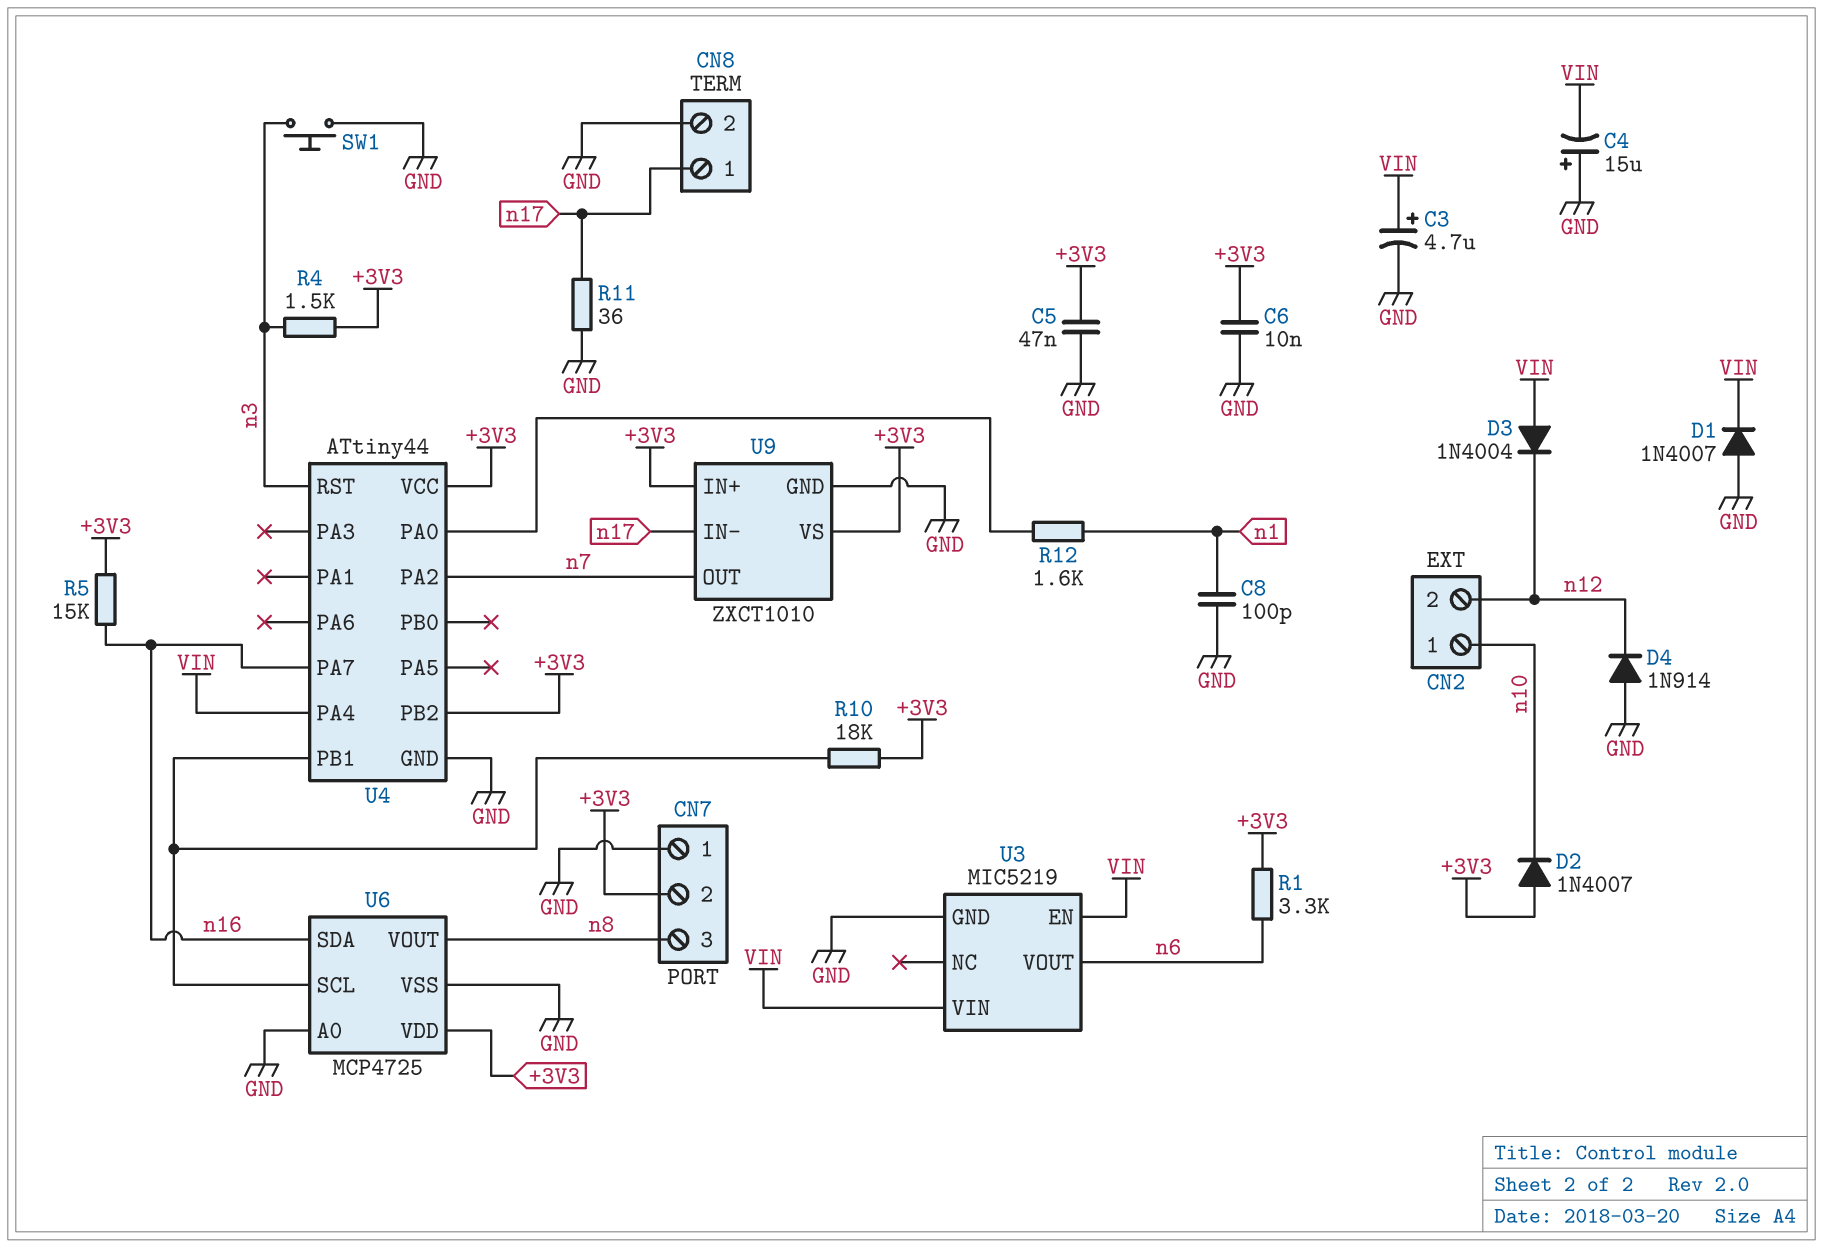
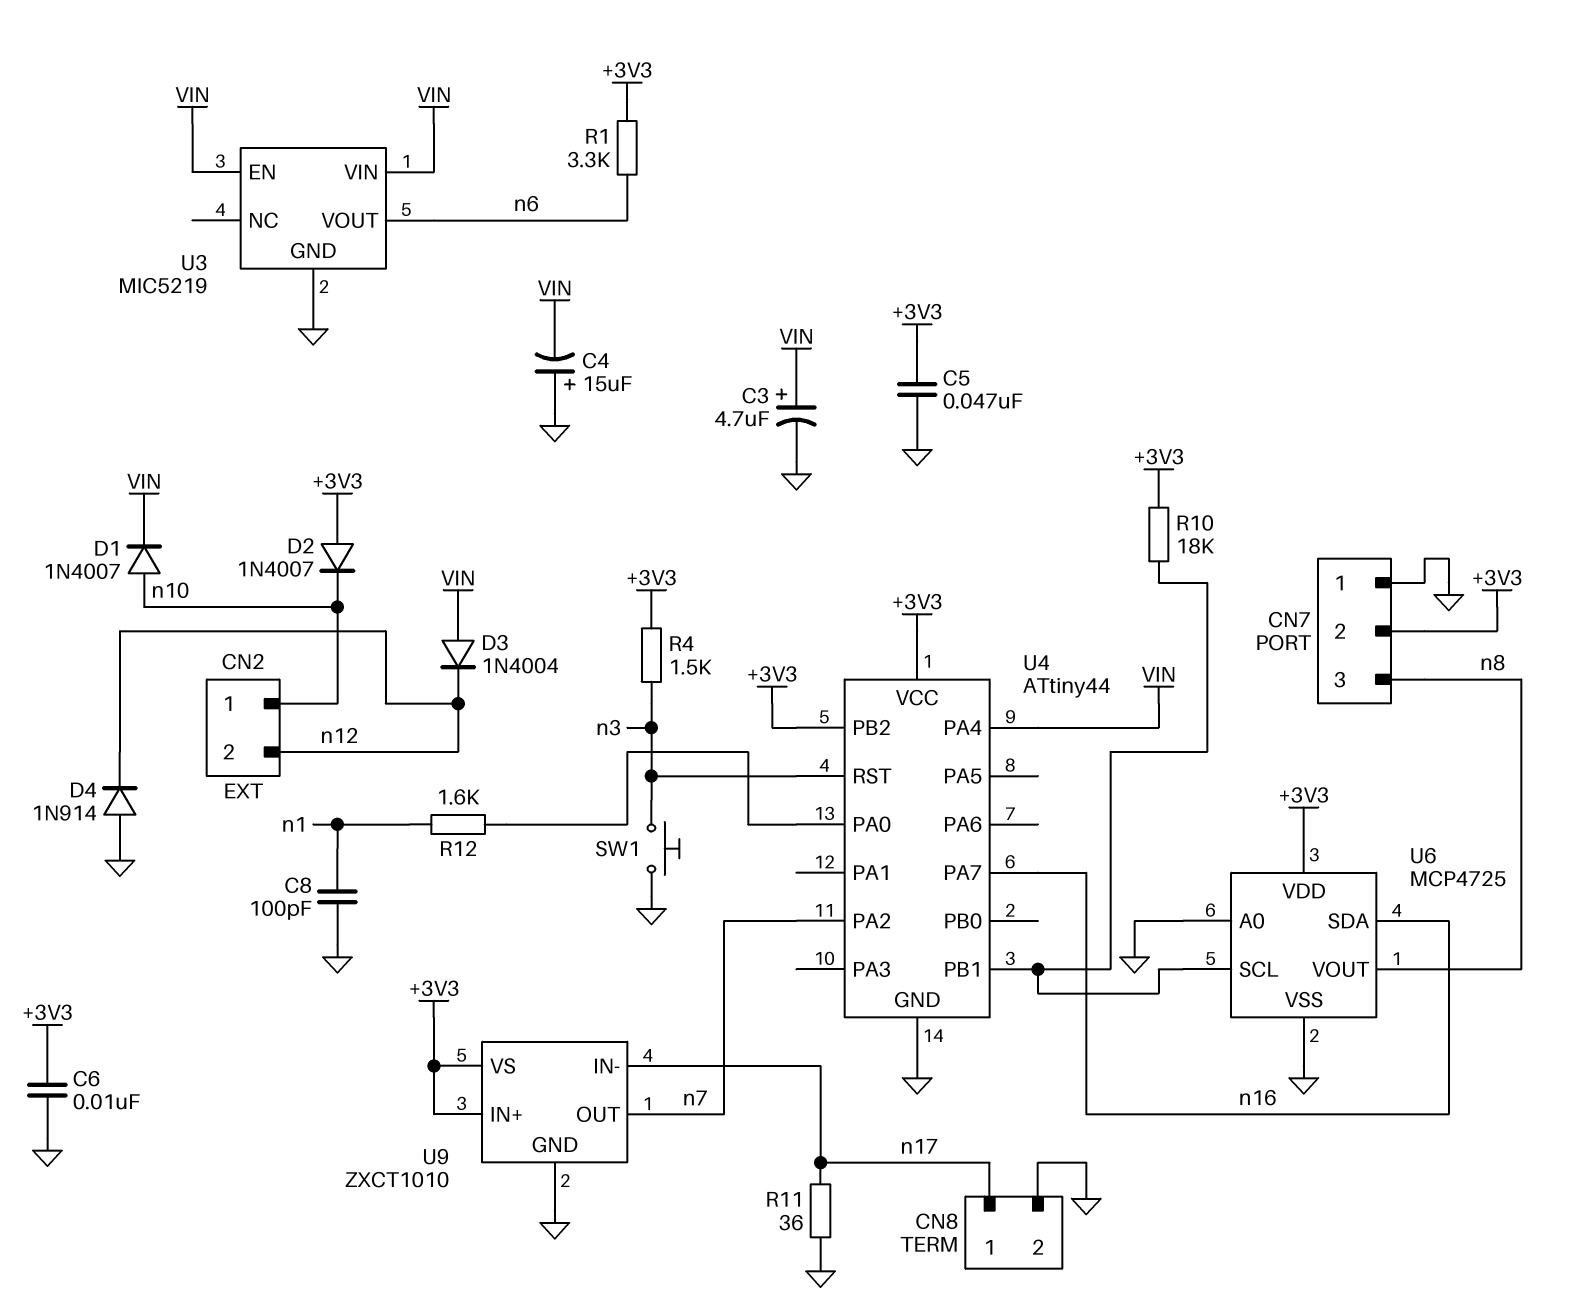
D1: diode 1N4007 (A GND, K VIN) -> diode 1N4007 (A n10, K VIN)
R5: 15k (+3V3, n16) -> none

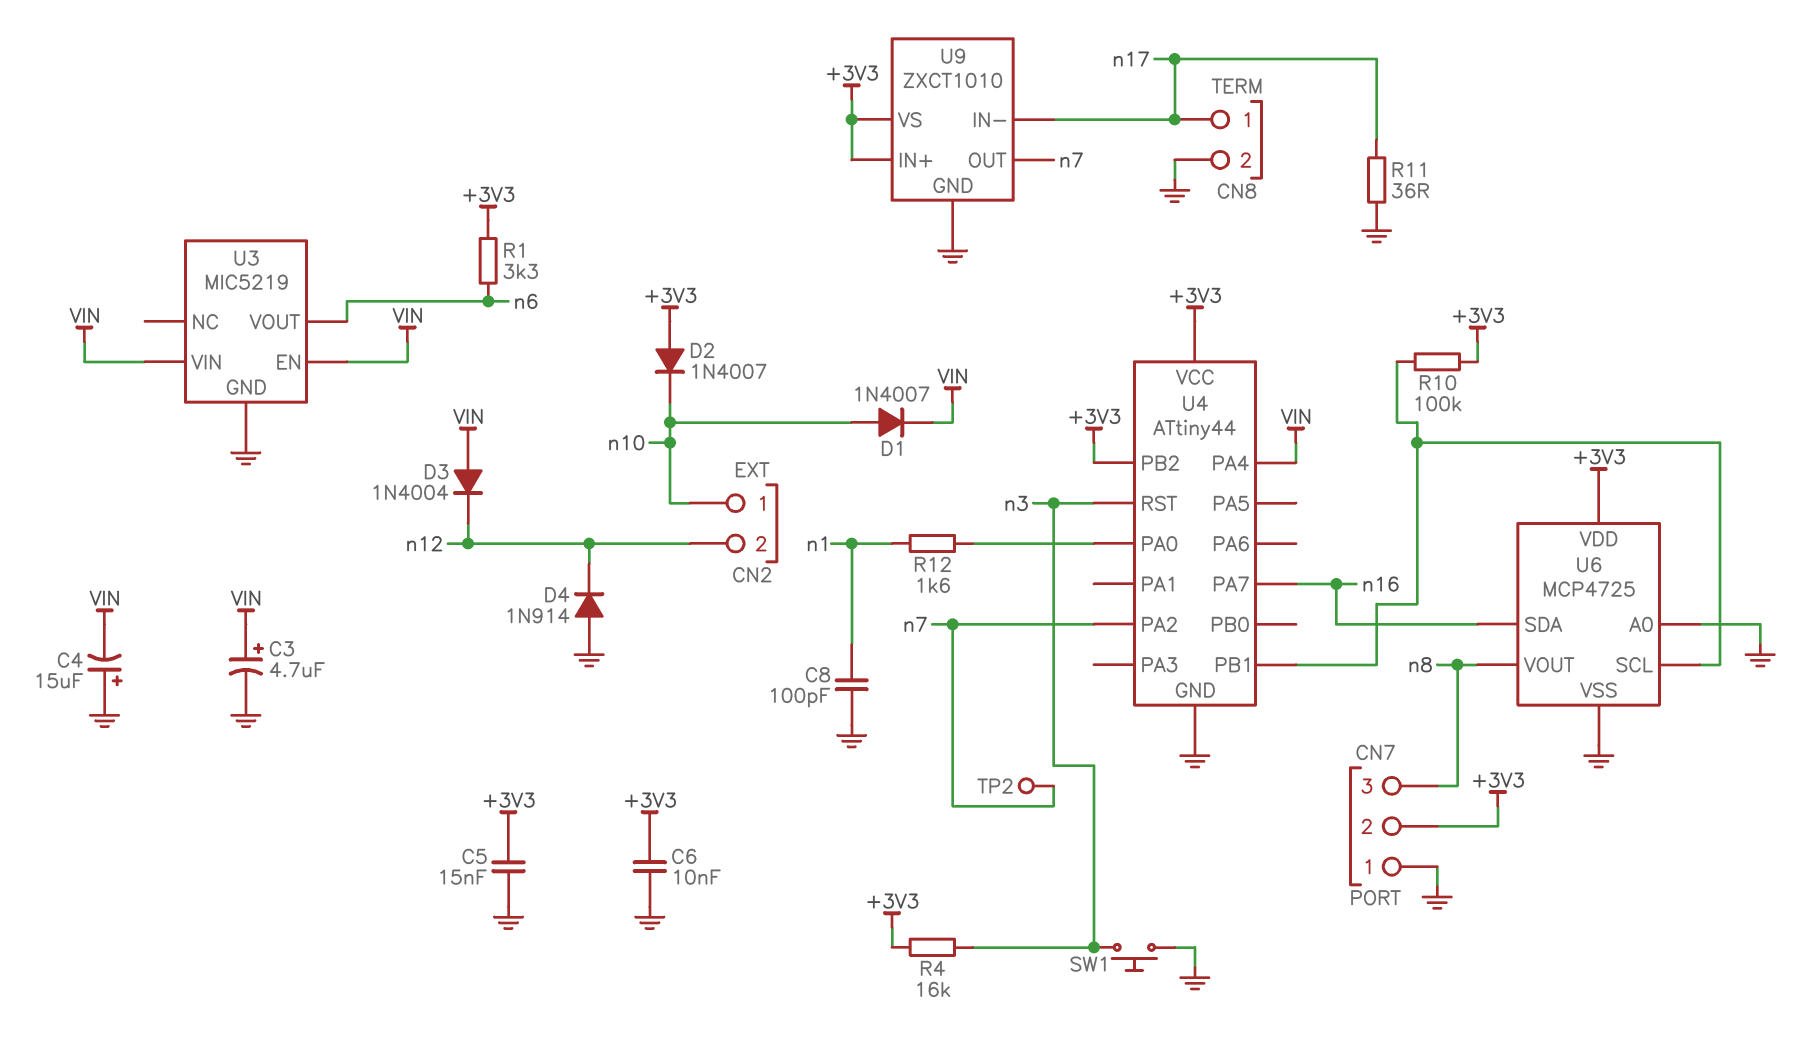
C5: 47nF (+3V3, GND) -> 15nF (+3V3, GND)
R4: 1.5k (+3V3, n3) -> 16k (+3V3, n3)
R10: 18k (+3V3, U4/PB1) -> 100k (+3V3, U4/PB1)
TP2: none -> test point (n7)

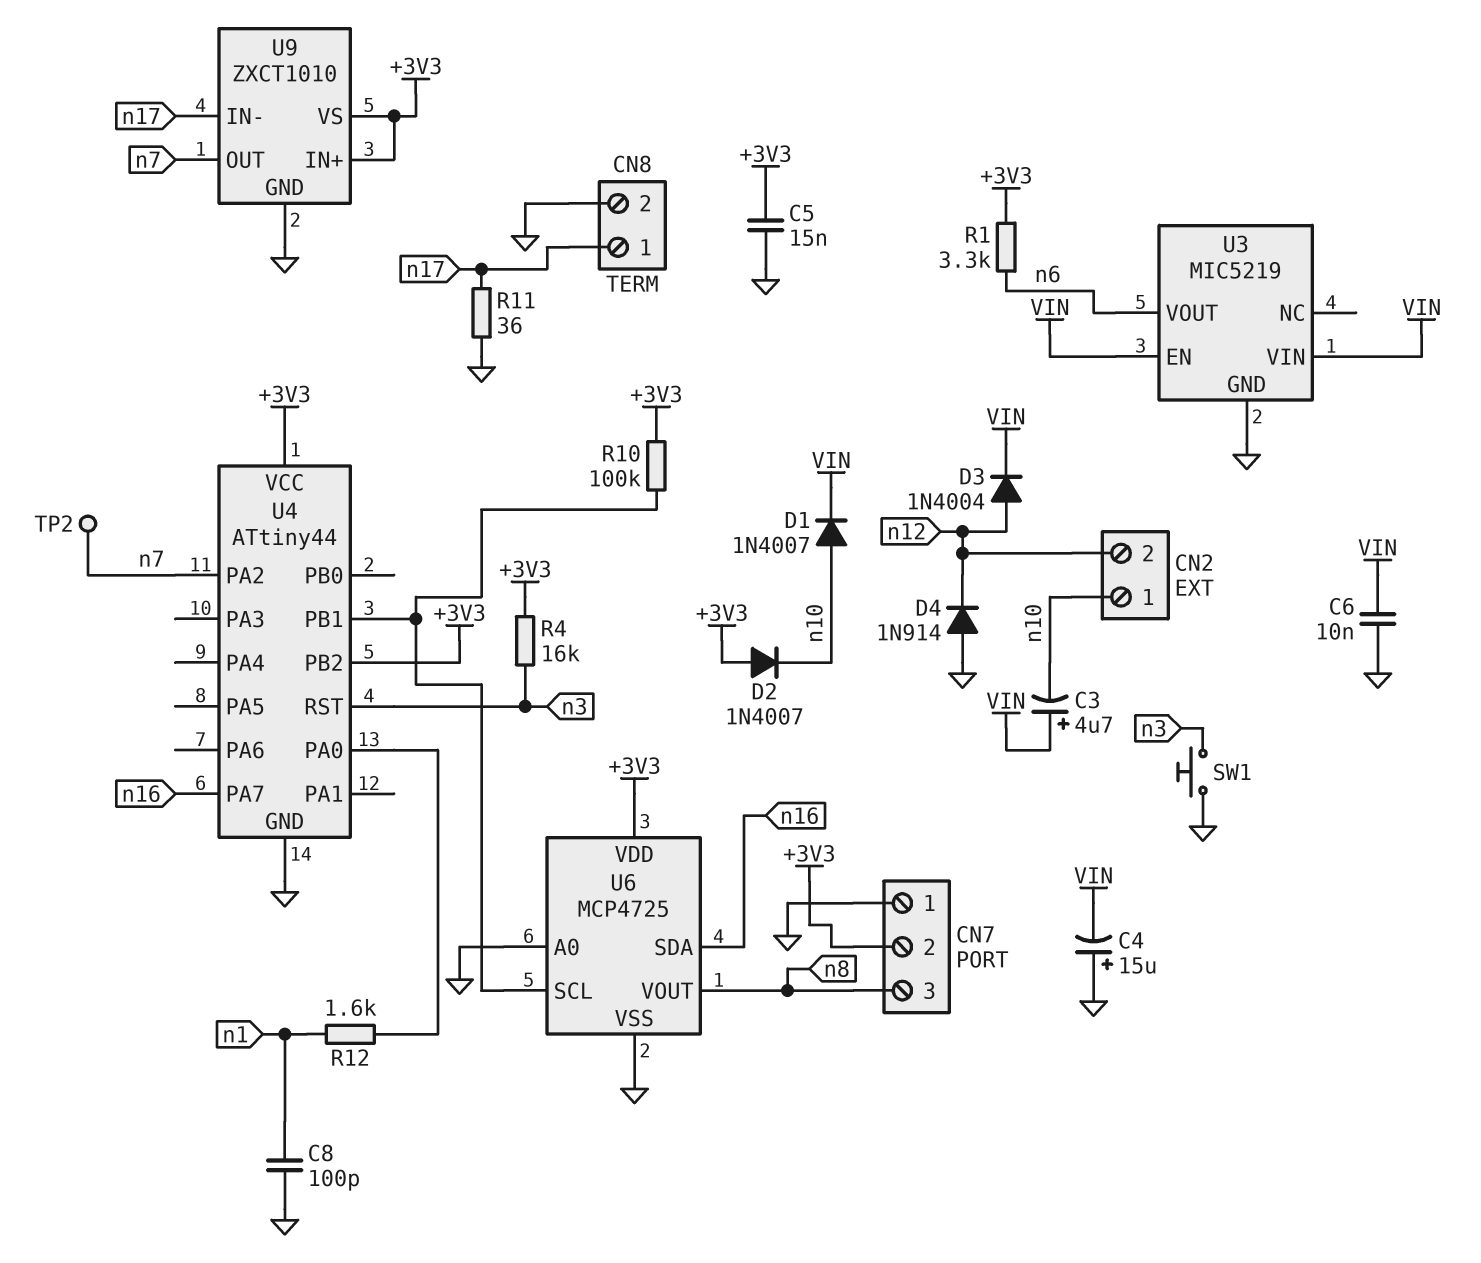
C3: 4.7uF (plus VIN, minus GND) -> 4.7uF (plus VIN, minus n10)
C6: 10nF (+3V3, GND) -> 10nF (GND, VIN)
D3: diode 1N4004 (A VIN, K n12) -> diode 1N4004 (A n12, K VIN)
U4 pin PA4: VIN -> none

